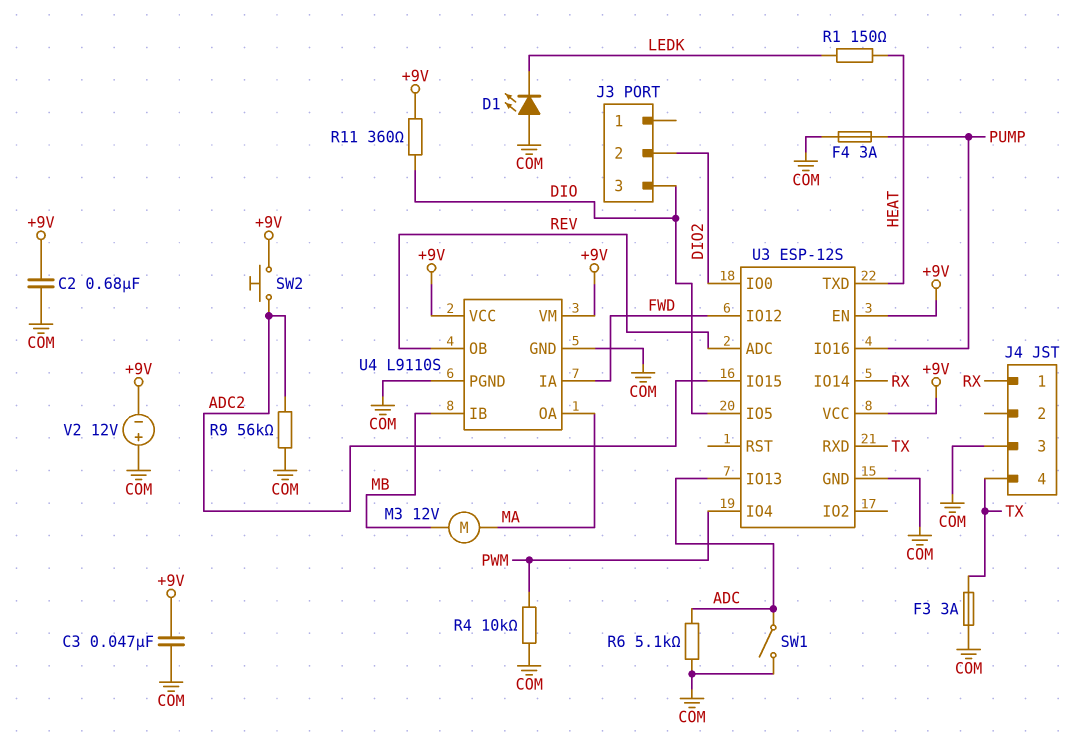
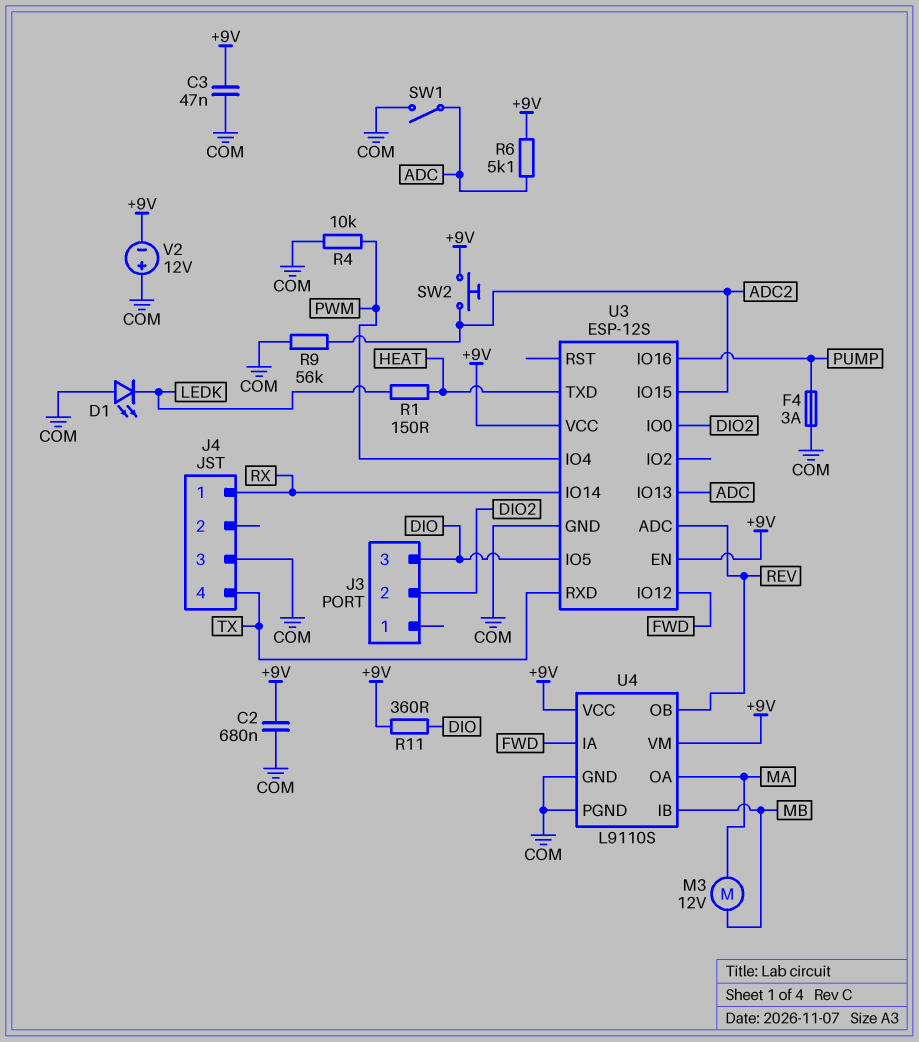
F3: 3A (COM, TX) -> none
R6: 5.1k (ADC, COM) -> 5.1k (+9V, ADC)

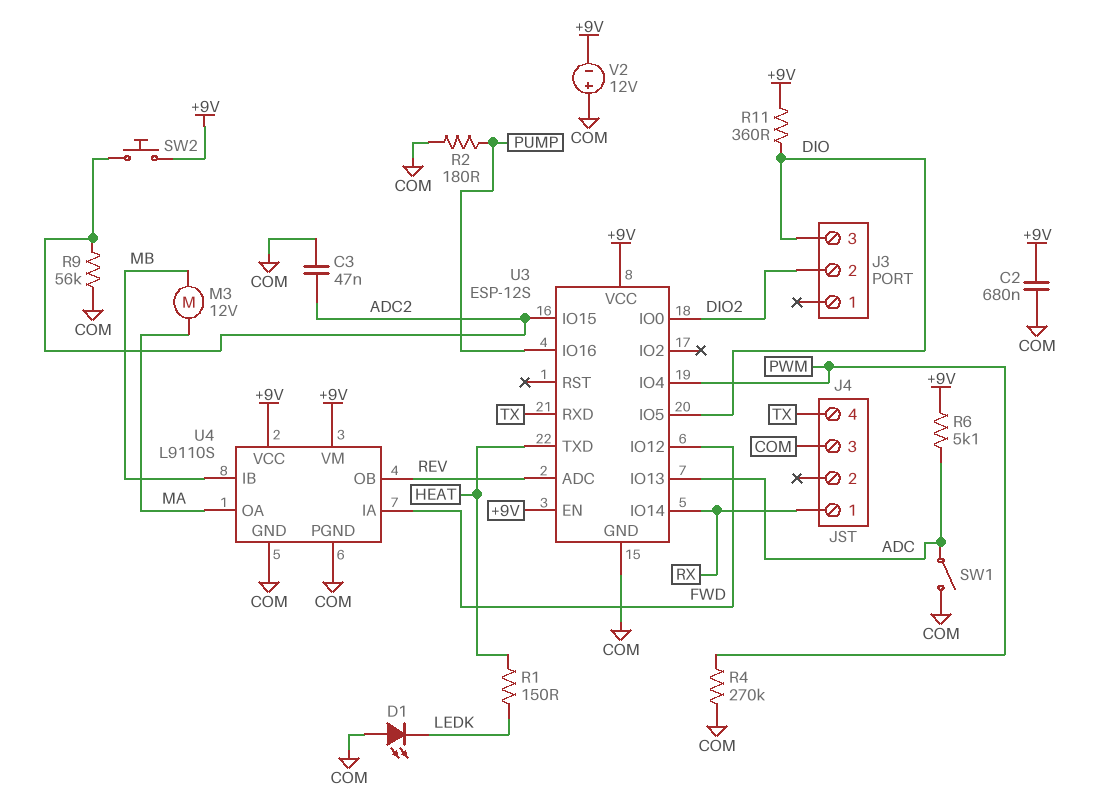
C3: 47nF (+9V, COM) -> 47nF (ADC2, COM)
F4: 3A (COM, PUMP) -> none
R2: none -> 180 (COM, PUMP)
R4: 10k (COM, PWM) -> 270k (COM, PWM)

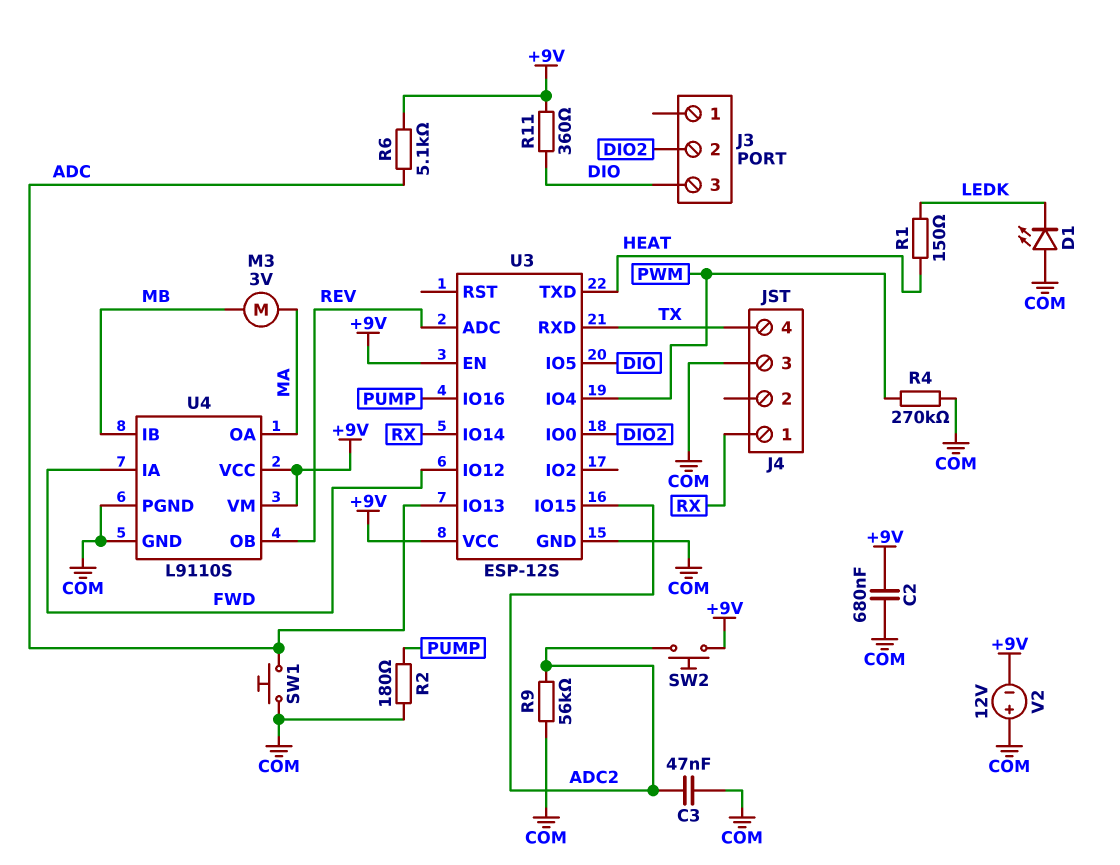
M3: motor 12V (MA, MB) -> motor 3V (MA, MB)
SW1: switch (ADC, COM) -> button (ADC, COM)

